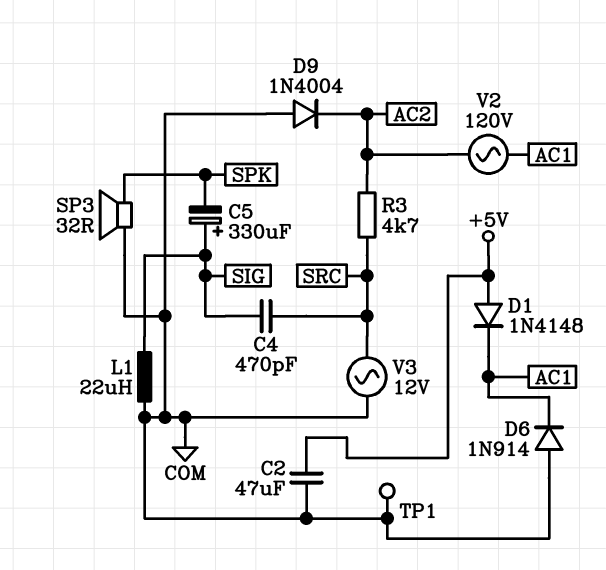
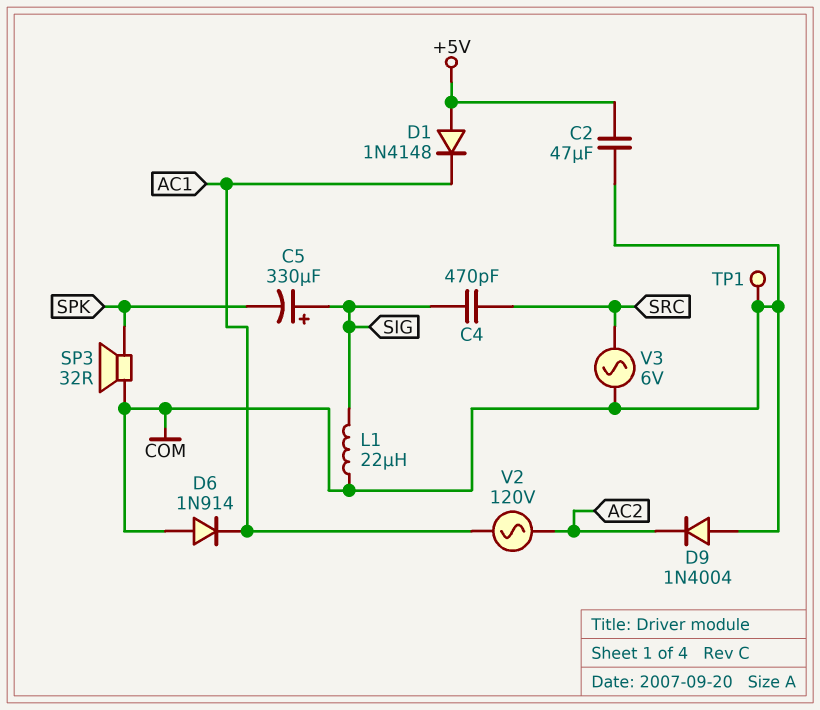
R3: 4.7k (AC2, SRC) -> none
V3: AC 12V (COM, SRC) -> AC 6V (COM, SRC)

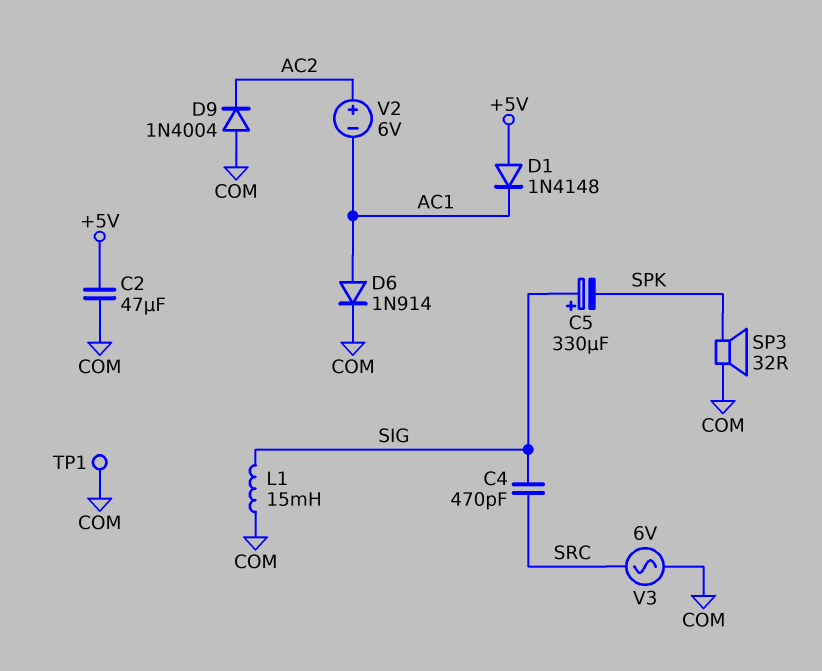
D6: diode 1N914 (A COM, K AC1) -> diode 1N914 (A AC1, K COM)
L1: 22uH (COM, SIG) -> 15mH (COM, SIG)
V2: AC 120V (AC1, AC2) -> 6V (plus AC2, minus AC1)

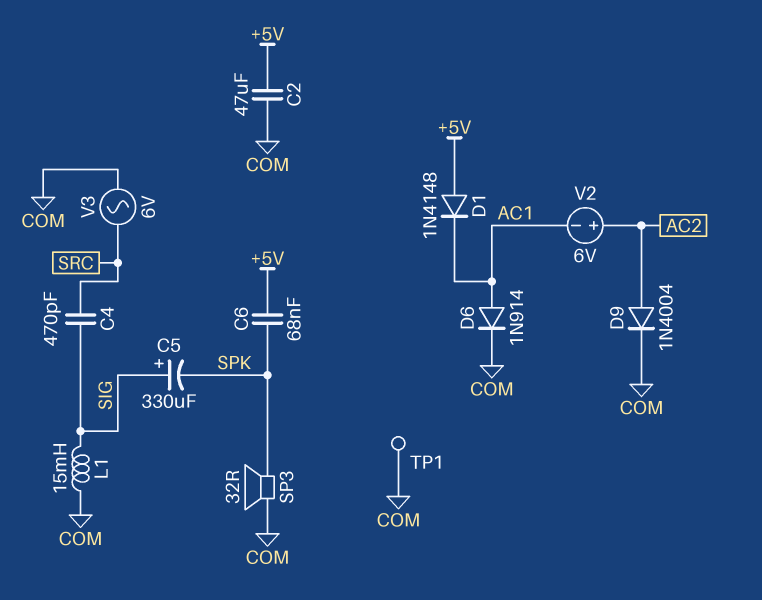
C6: none -> 68nF (+5V, SPK)
D9: diode 1N4004 (A COM, K AC2) -> diode 1N4004 (A AC2, K COM)

